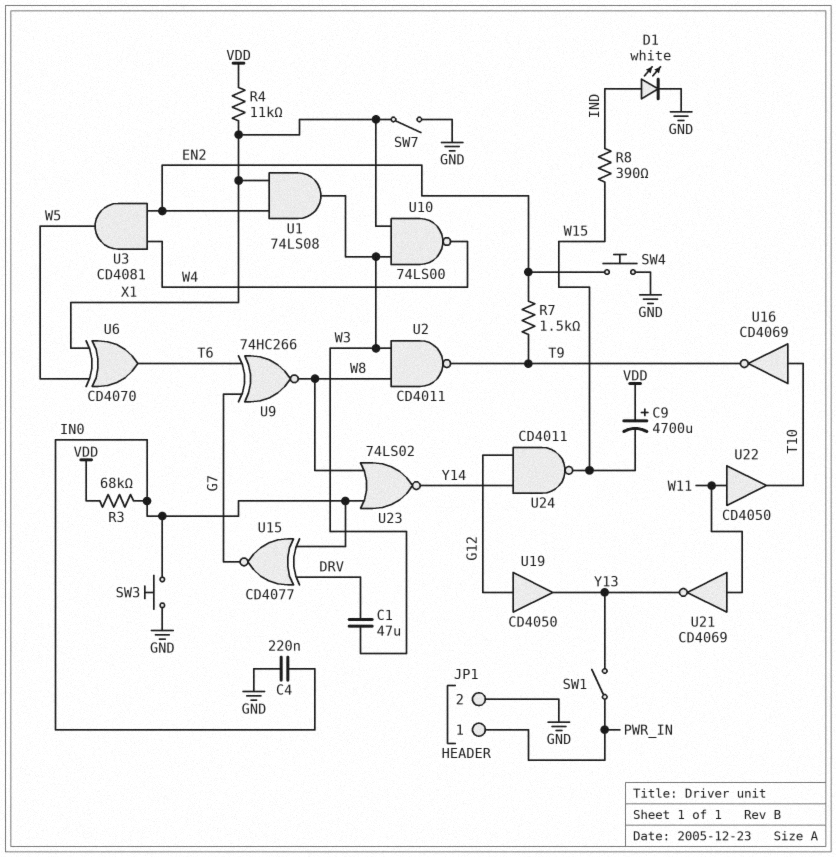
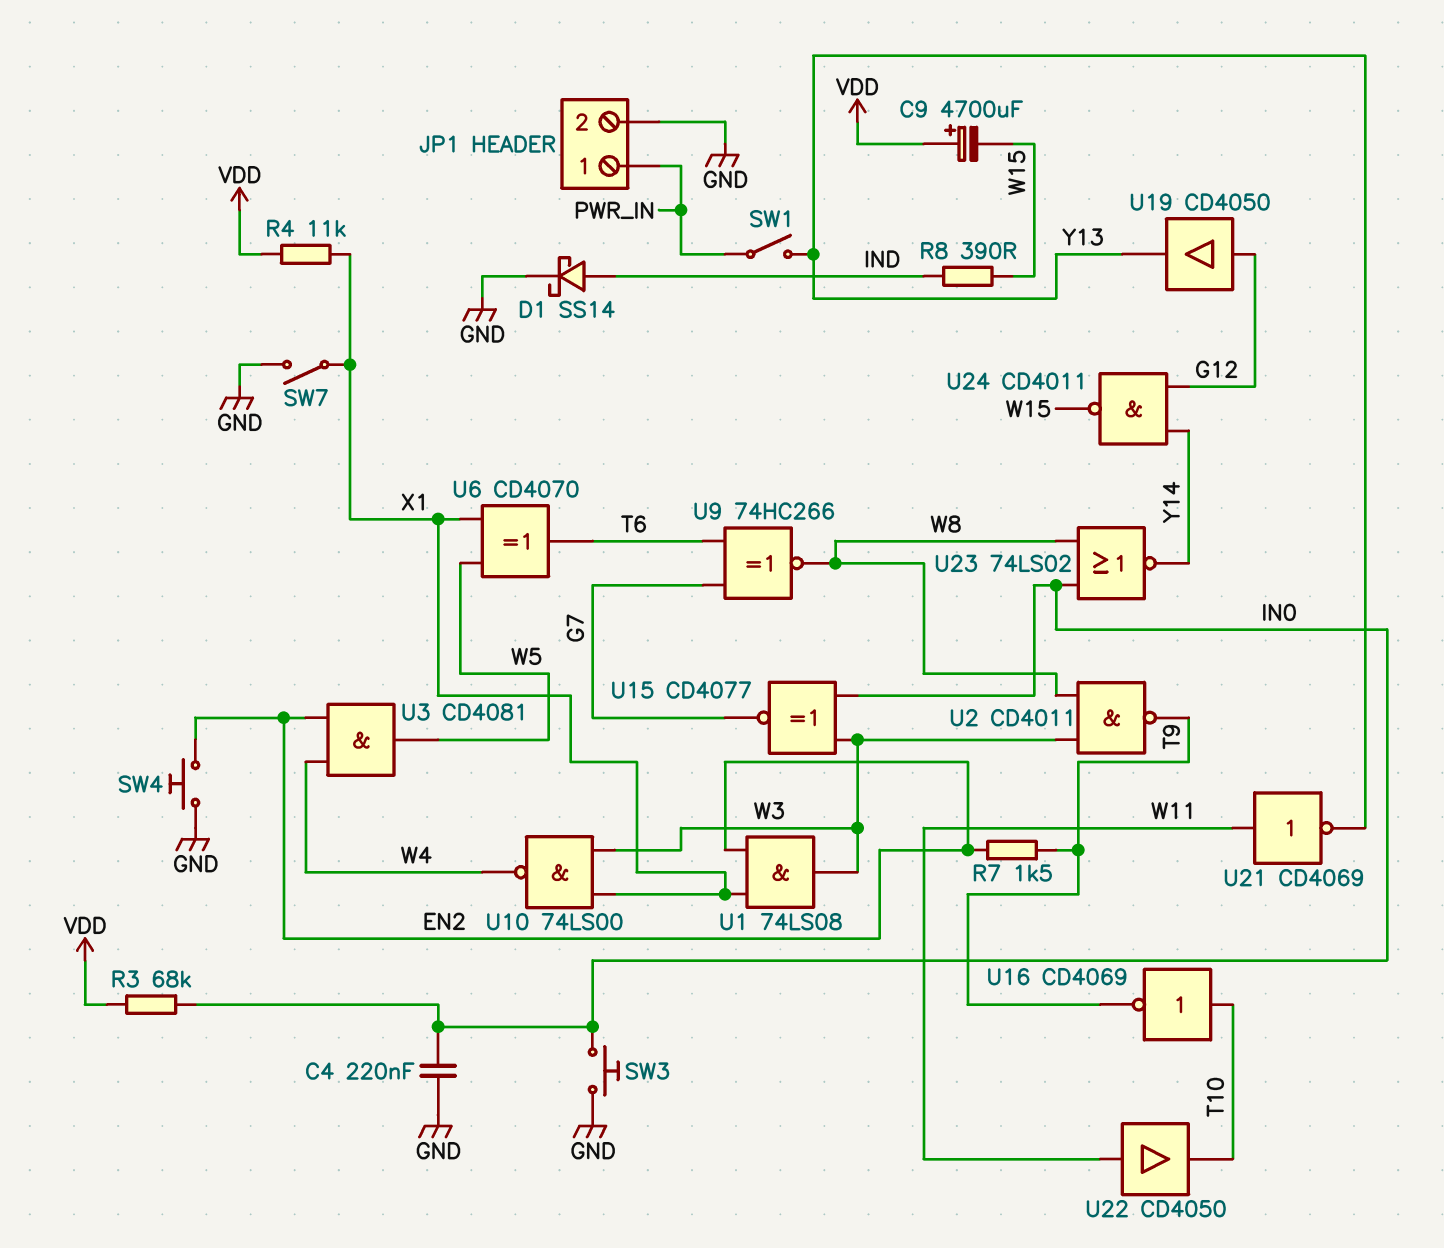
C1: 47uF (DRV, W3) -> none
D1: LED white (A IND, K GND) -> schottky SS14 (A IND, K GND)
U15: XNOR CD4077 (in DRV, in IN0, out G7) -> XNOR CD4077 (in IN0, in W3, out G7)

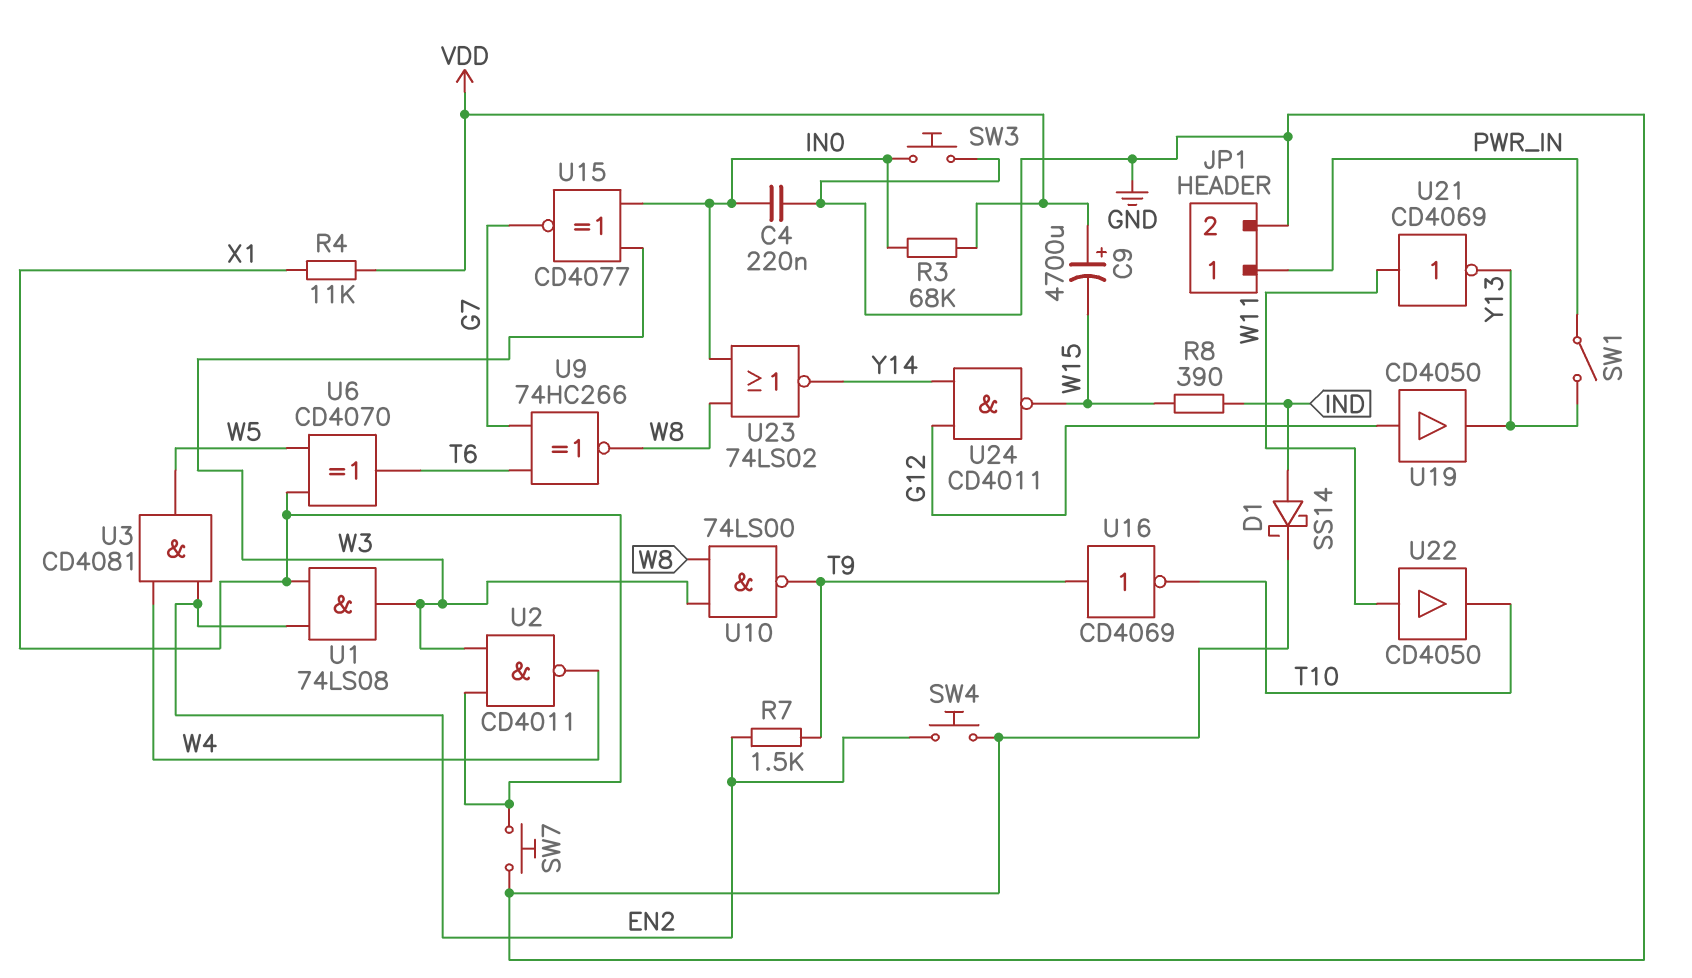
SW7: switch (GND, X1) -> button (GND, X1)
U2: NAND CD4011 (in W3, in W8, out T9) -> NAND CD4011 (in W3, in X1, out W4)
U10: NAND 74LS00 (in W3, in X1, out W4) -> NAND 74LS00 (in W3, in W8, out T9)
U16: NOT CD4069 (in T10, out T9) -> NOT CD4069 (in T9, out T10)

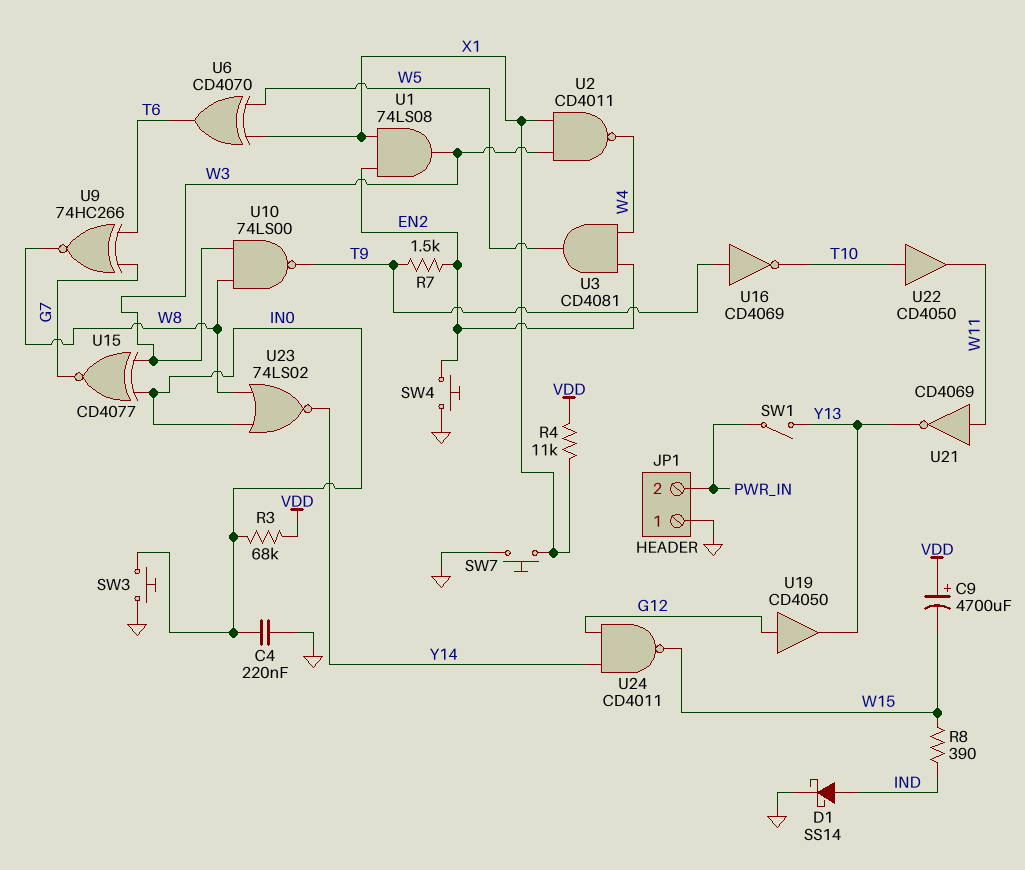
JP1 pin 1: PWR_IN -> GND
JP1 pin 2: GND -> PWR_IN
U22: buffer CD4050 (in W11, out T10) -> buffer CD4050 (in T10, out W11)

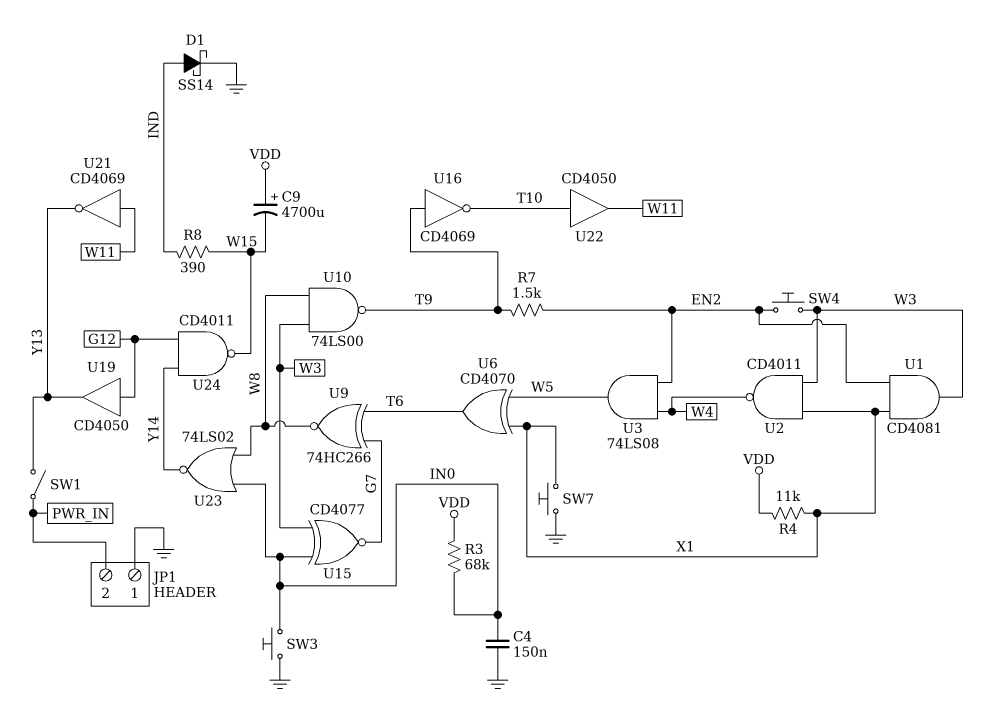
C4: 220nF (GND, IN0) -> 150nF (GND, IN0)
SW4: button (EN2, GND) -> button (EN2, W3)
U1: AND 74LS08 (in EN2, in X1, out W3) -> AND CD4081 (in EN2, in X1, out W3)
U3: AND CD4081 (in EN2, in W4, out W5) -> AND 74LS08 (in EN2, in W4, out W5)

